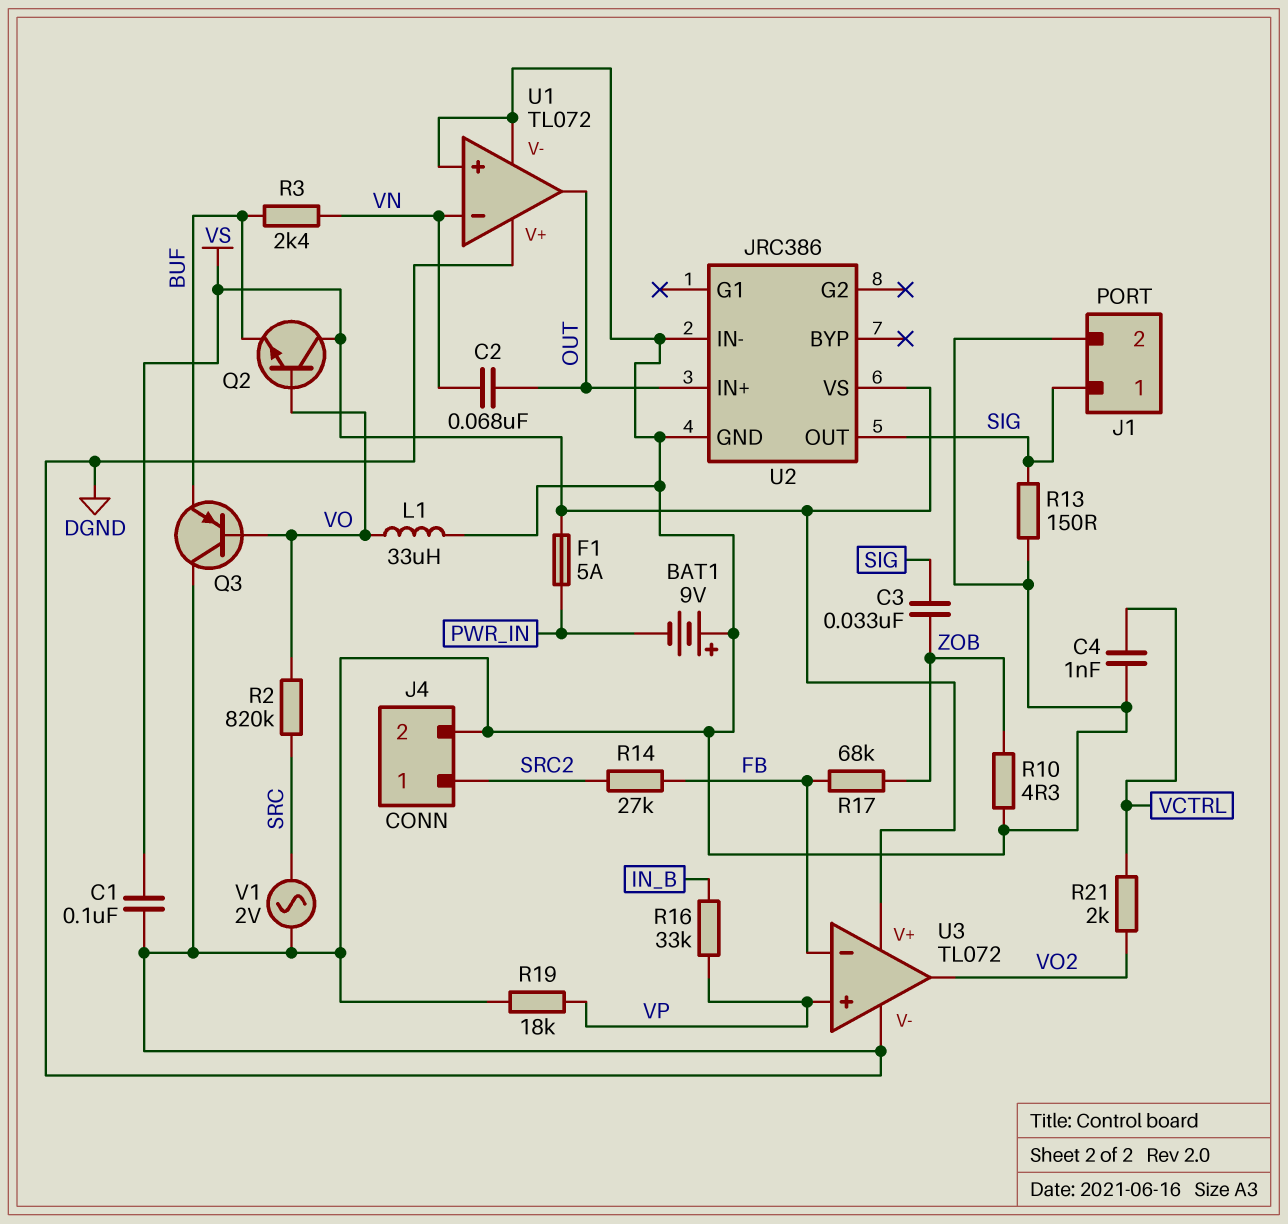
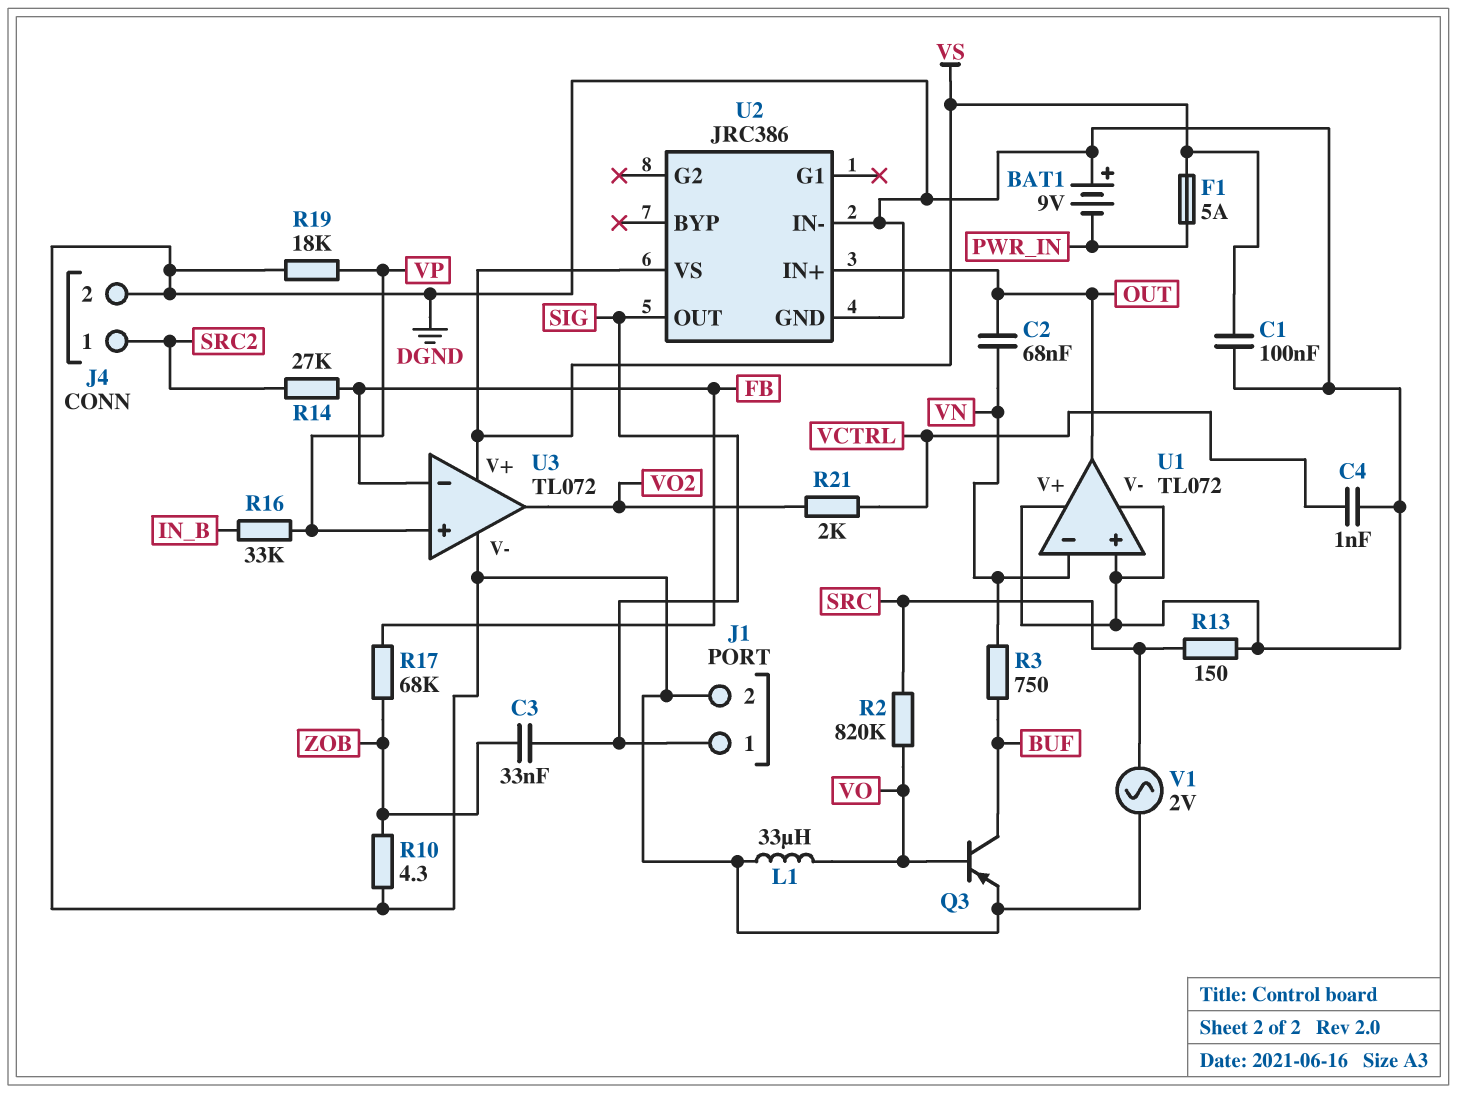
Q2: NPN (B VO, C VS, E BUF) -> none
Q3: PNP (B VO, C DGND, E BUF) -> PNP (B VO, C BUF, E DGND)
R3: 2.4k (BUF, VN) -> 750 (BUF, VN)
R13: 150 (DGND, SIG) -> 150 (DGND, SRC)

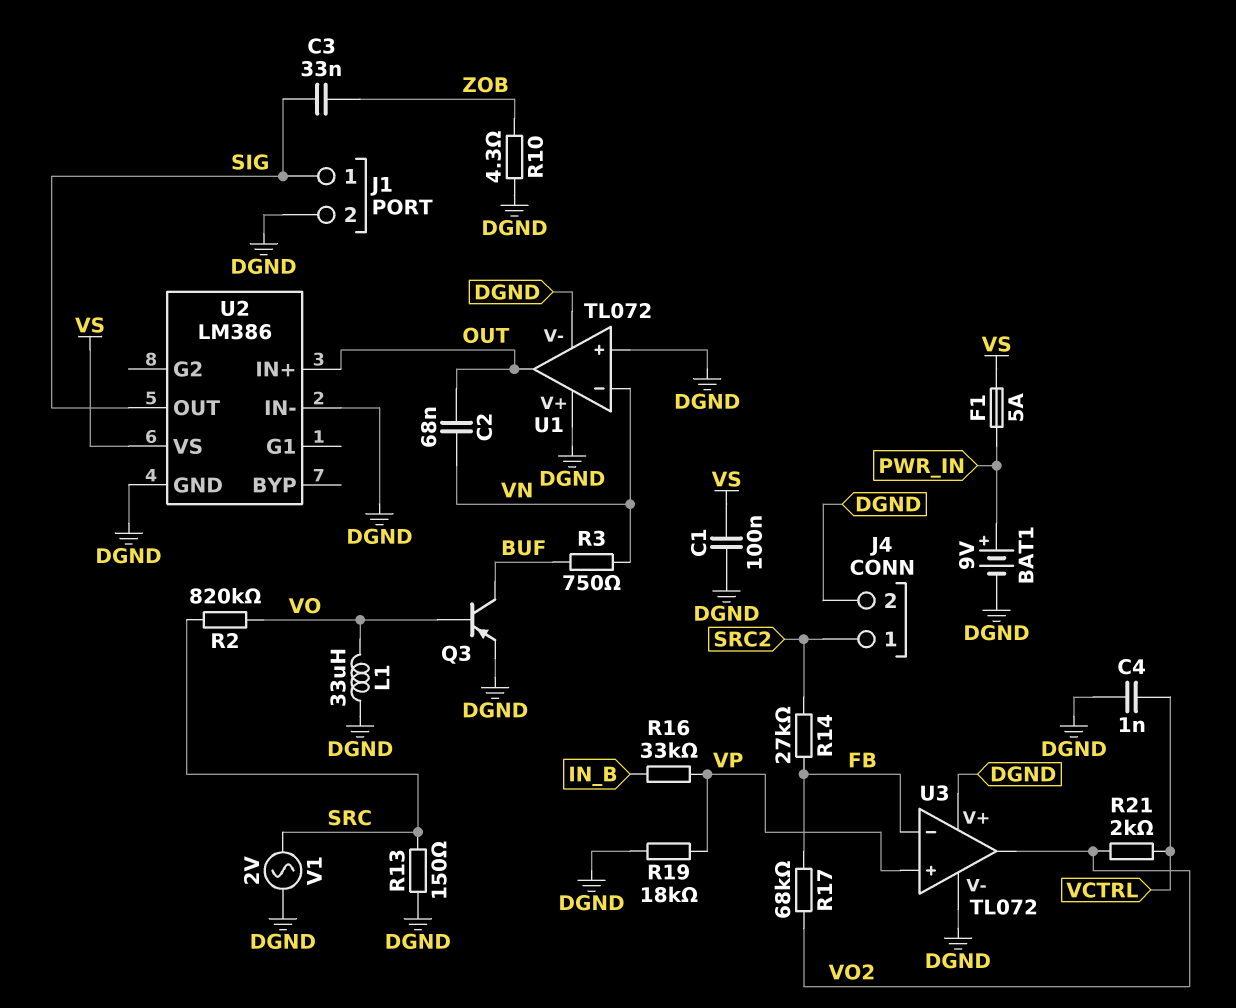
BAT1: 9V (plus DGND, minus PWR_IN) -> 9V (plus PWR_IN, minus DGND)
R17: 68k (FB, ZOB) -> 68k (FB, VO2)
U2: JRC386 -> LM386
U3 pin V+: VS -> DGND

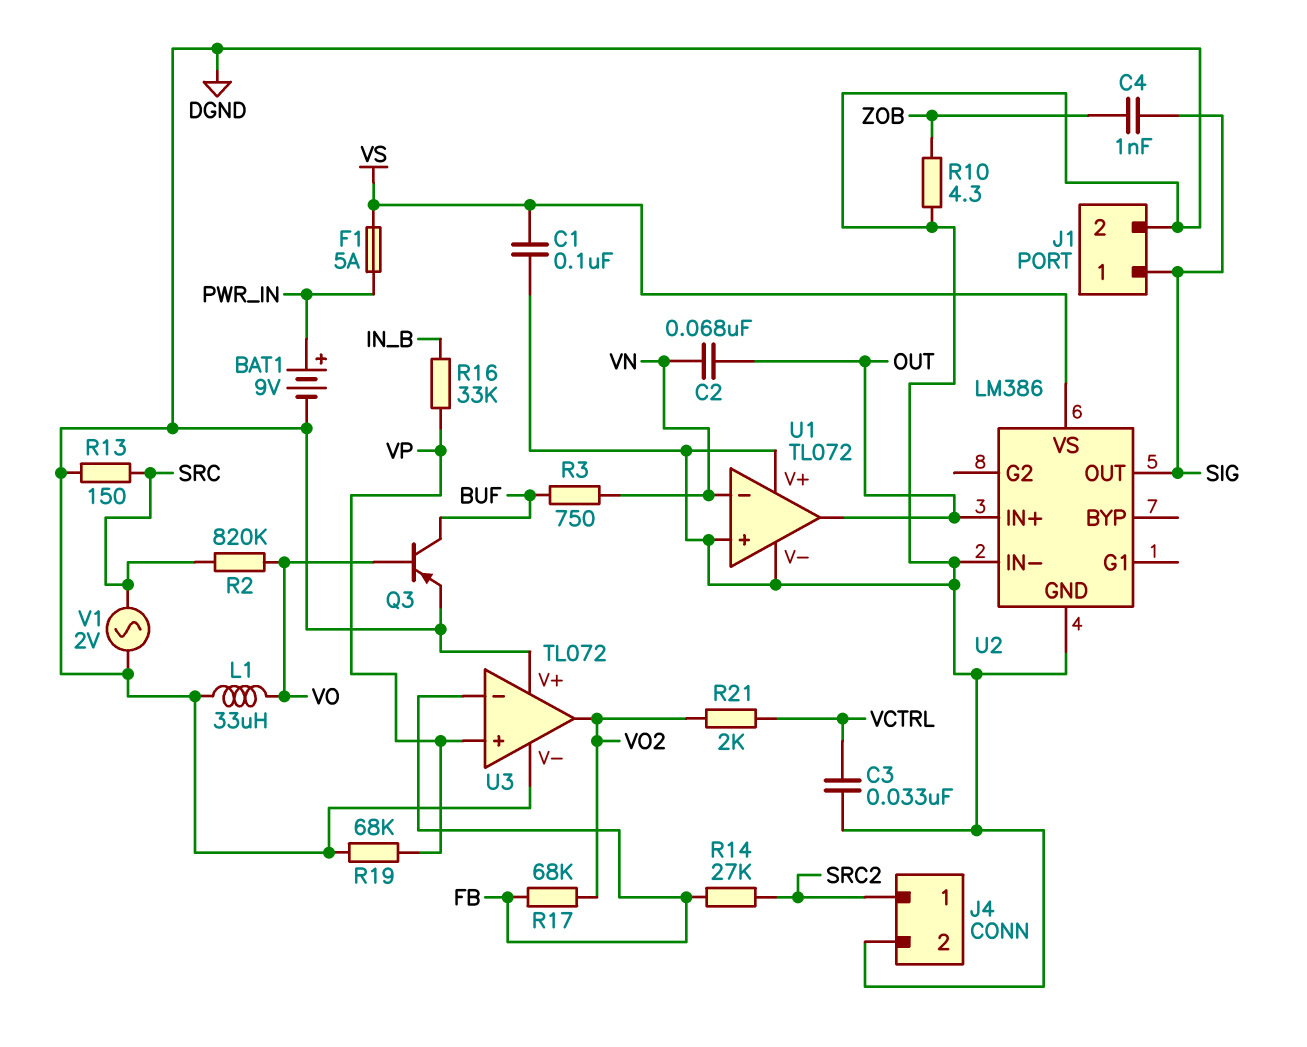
C3: 33nF (SIG, ZOB) -> 33nF (DGND, VCTRL)
C4: 1nF (DGND, VCTRL) -> 1nF (SIG, ZOB)
R19: 18k (DGND, VP) -> 68k (DGND, VP)

